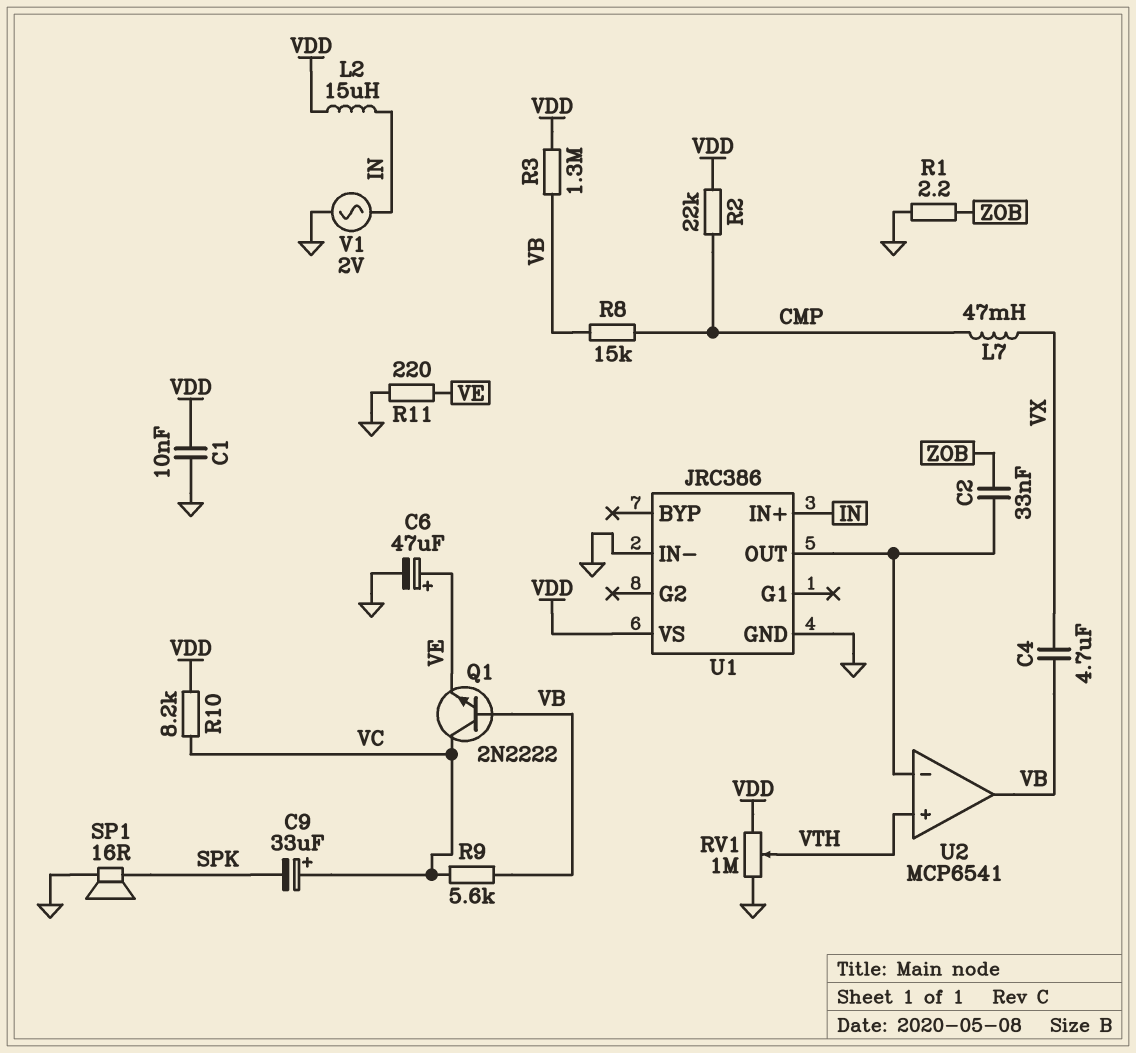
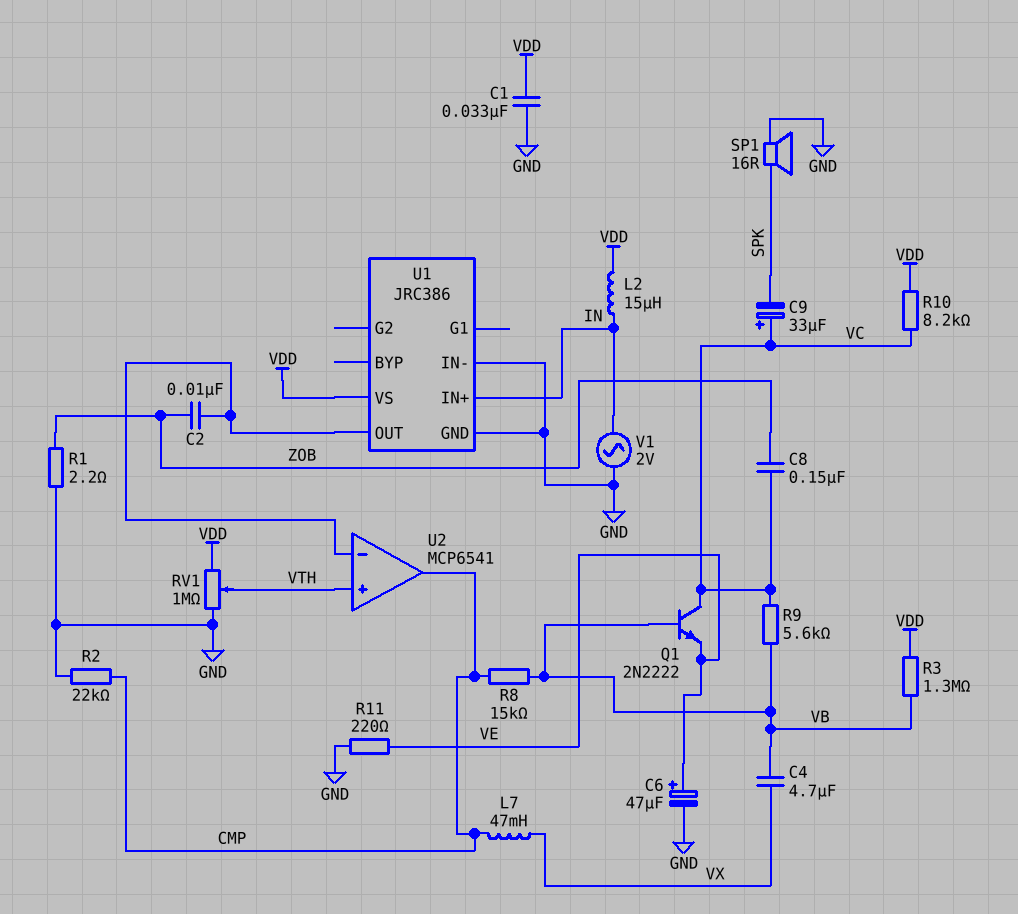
C1: 10nF (GND, VDD) -> 33nF (GND, VDD)
C2: 33nF (U1/OUT, ZOB) -> 10nF (U1/OUT, ZOB)
C8: none -> 150nF (VC, ZOB)
R2: 22k (CMP, VDD) -> 22k (CMP, GND)
U2 pin out: VB -> CMP

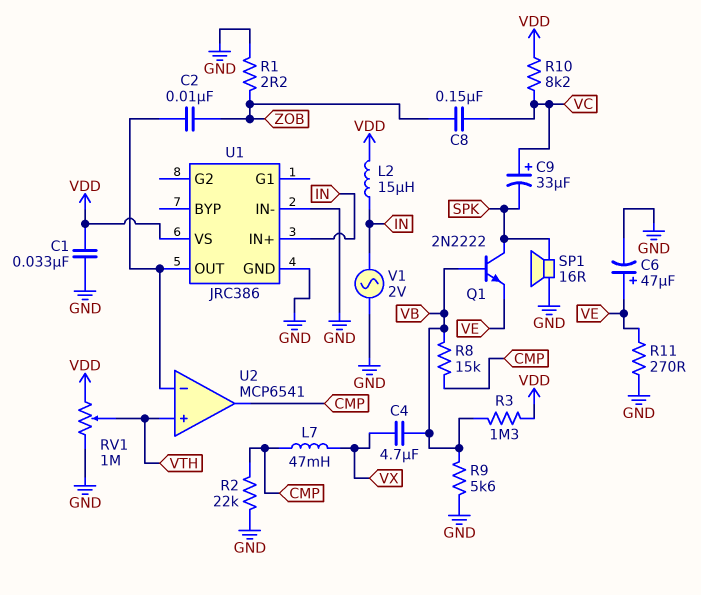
Q1: NPN 2N2222 (B VB, C VC, E VE) -> NPN 2N2222 (B VB, C SPK, E VE)
R9: 5.6k (VB, VC) -> 5.6k (GND, VB)
R11: 220 (GND, VE) -> 270 (GND, VE)

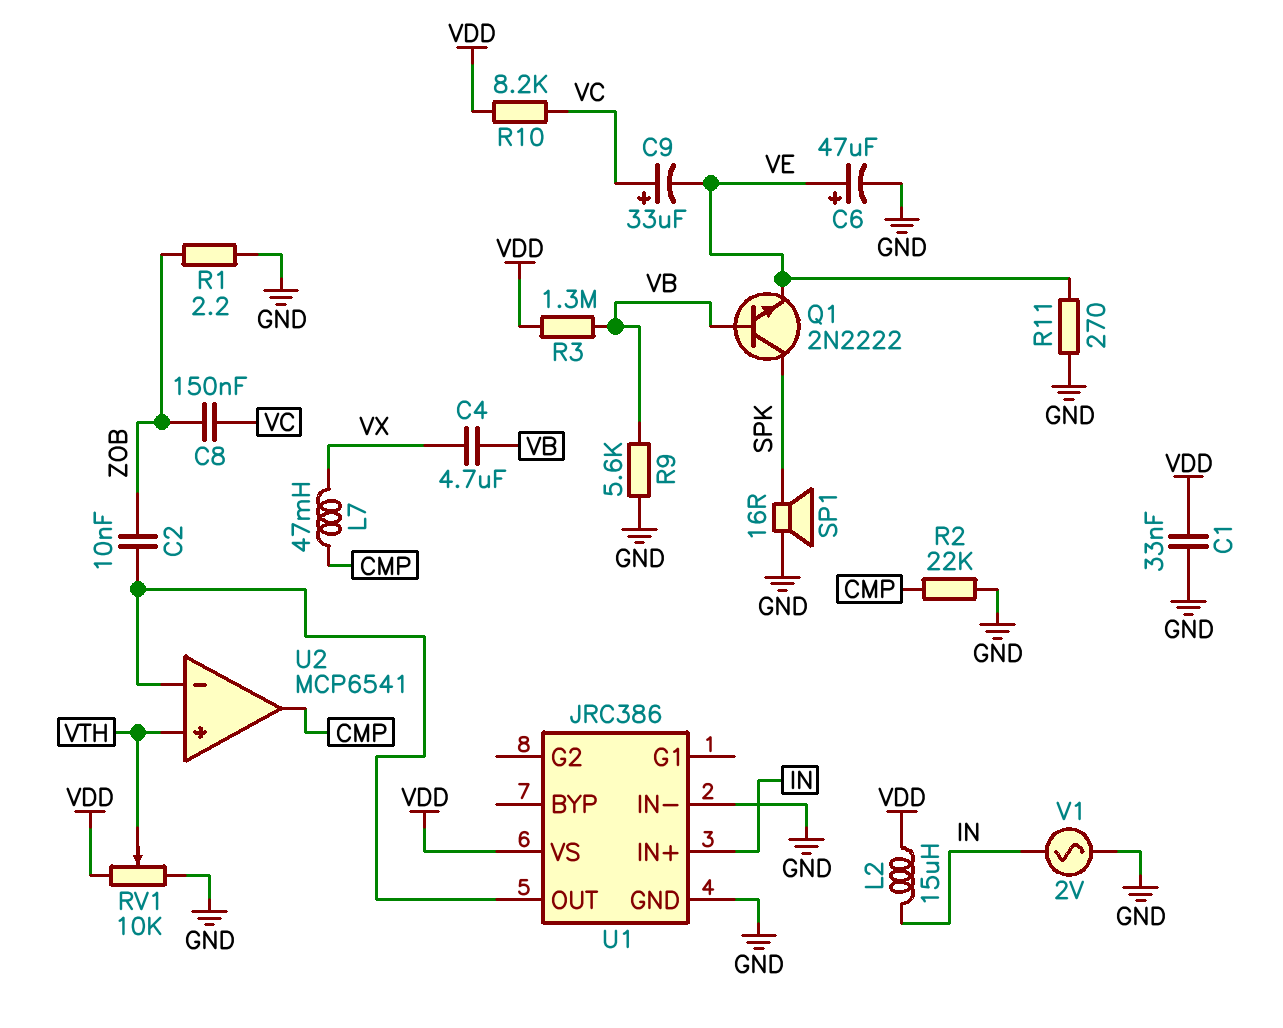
C9: 33uF (plus VC, minus SPK) -> 33uF (plus VC, minus VE)
R8: 15k (CMP, VB) -> none
RV1: 1M (GND, VDD, wiper VTH) -> 10k (GND, VDD, wiper VTH)

